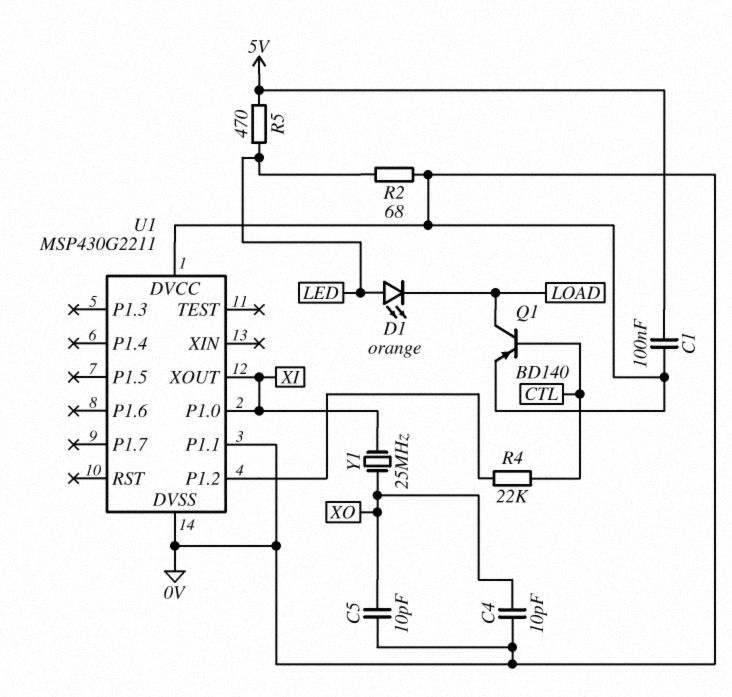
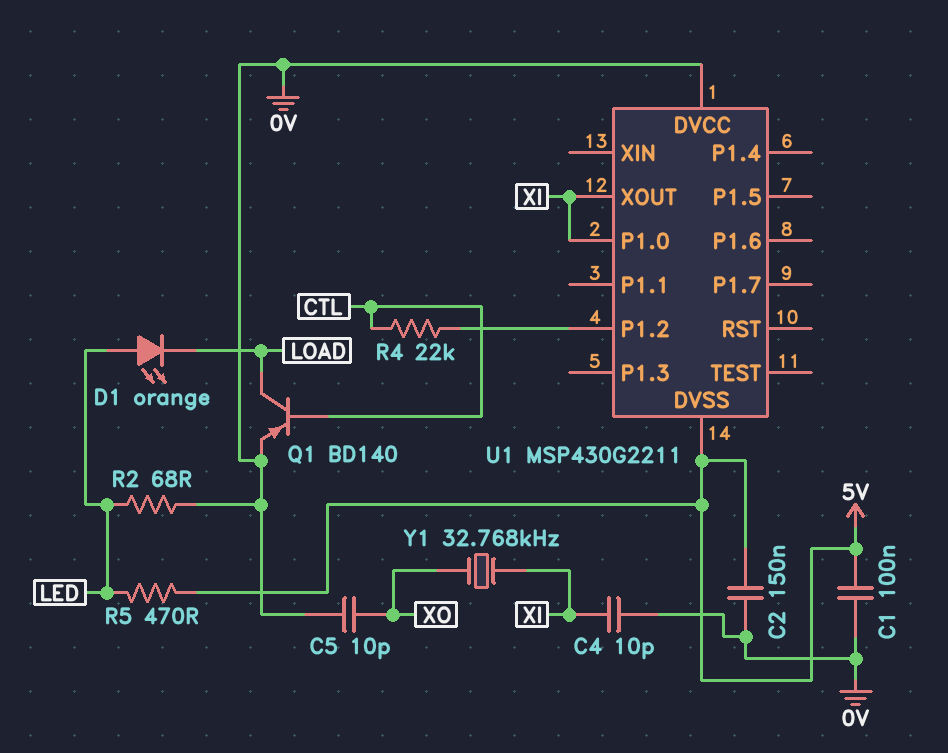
C2: none -> 150nF (0V, 5V)
C4: 10pF (0V, XO) -> 10pF (0V, XI)
U1 pin DVSS: 0V -> 5V
U1 pin P1.1: 0V -> none
Y1: 25MHz (XI, XO) -> 32.768kHz (XI, XO)

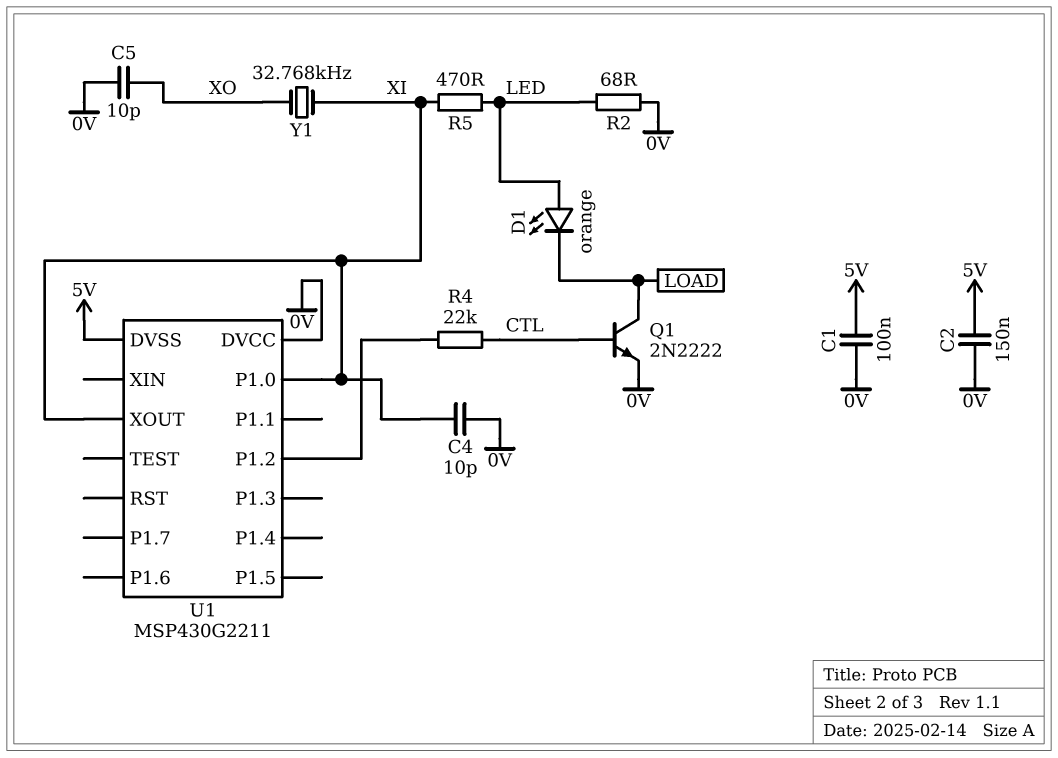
Q1: PNP BD140 (B CTL, C LOAD, E 0V) -> NPN 2N2222 (B CTL, C LOAD, E 0V)
R5: 470 (5V, LED) -> 470 (LED, XI)

